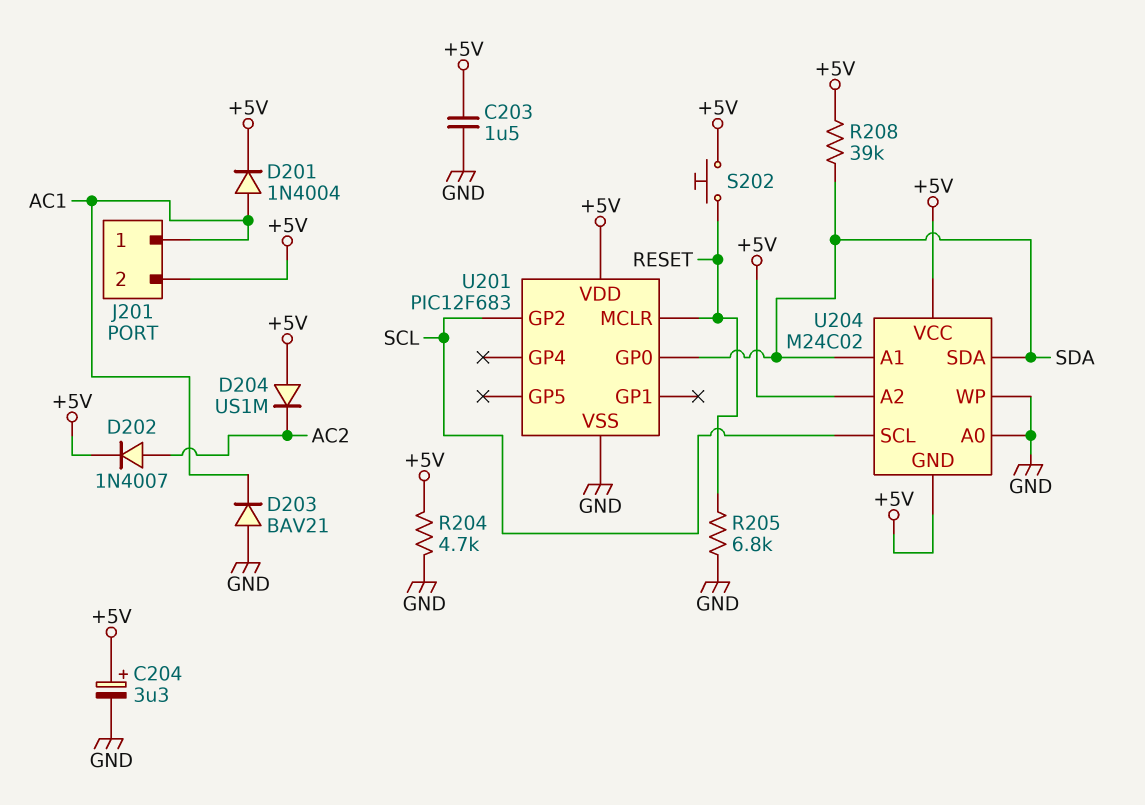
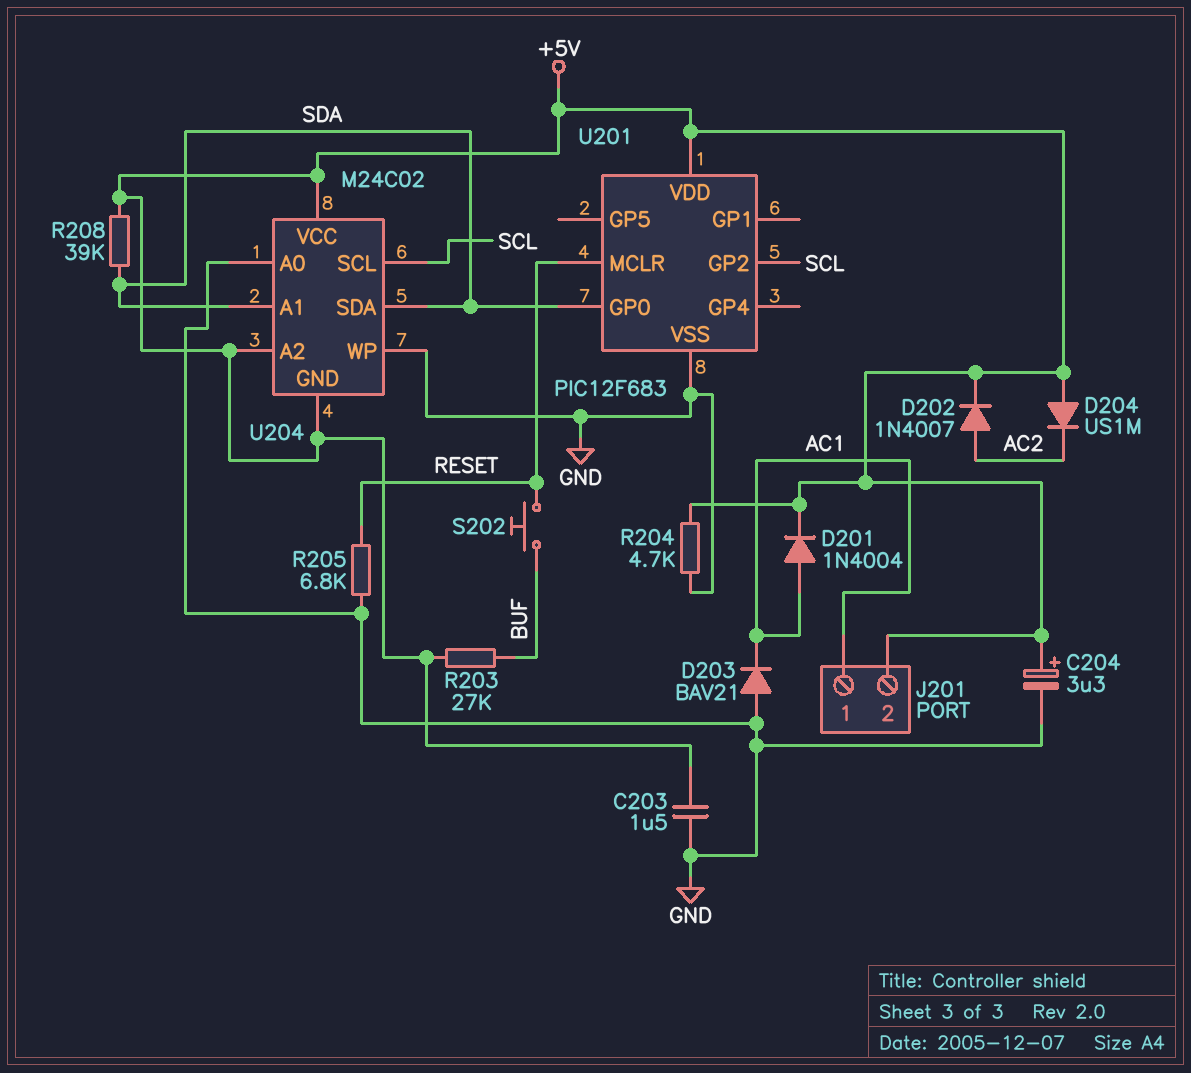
R203: none -> 27k (+5V, BUF)
S202: button (+5V, RESET) -> button (BUF, RESET)

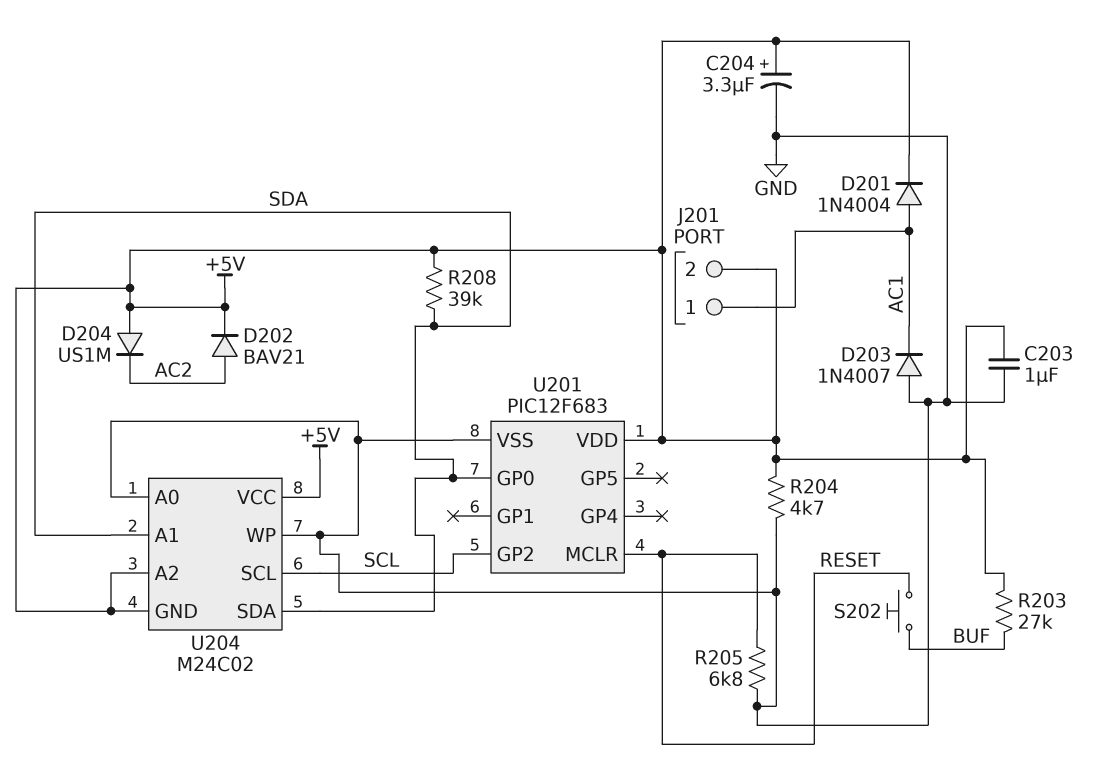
C203: 1.5uF (+5V, GND) -> 1uF (+5V, GND)
D202: diode 1N4007 (A AC2, K +5V) -> diode BAV21 (A AC2, K +5V)
D203: diode BAV21 (A GND, K AC1) -> diode 1N4007 (A GND, K AC1)

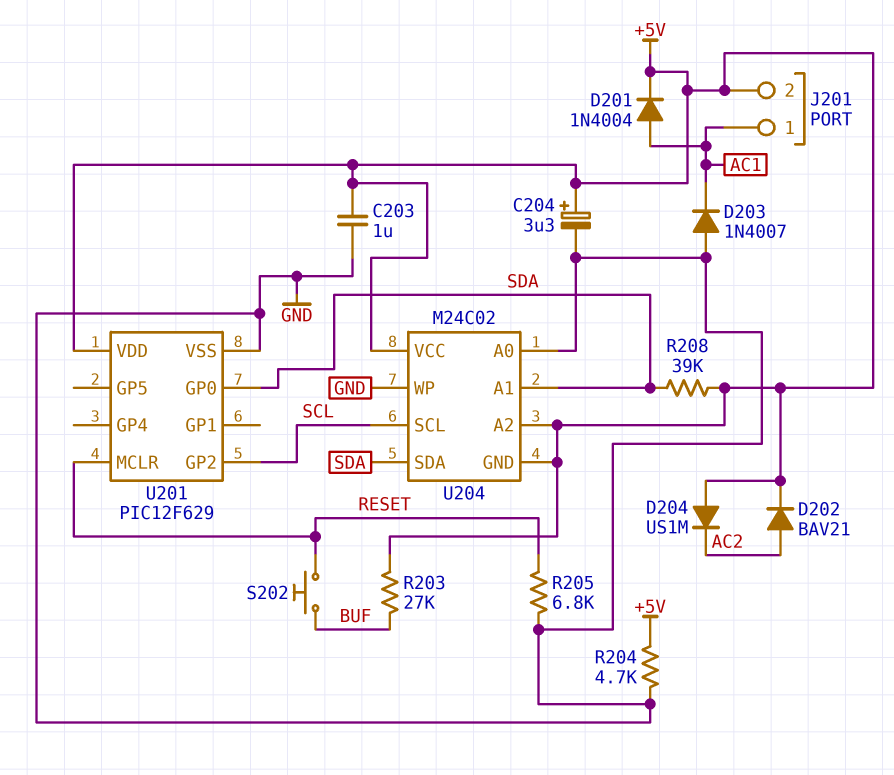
U201: PIC12F683 -> PIC12F629

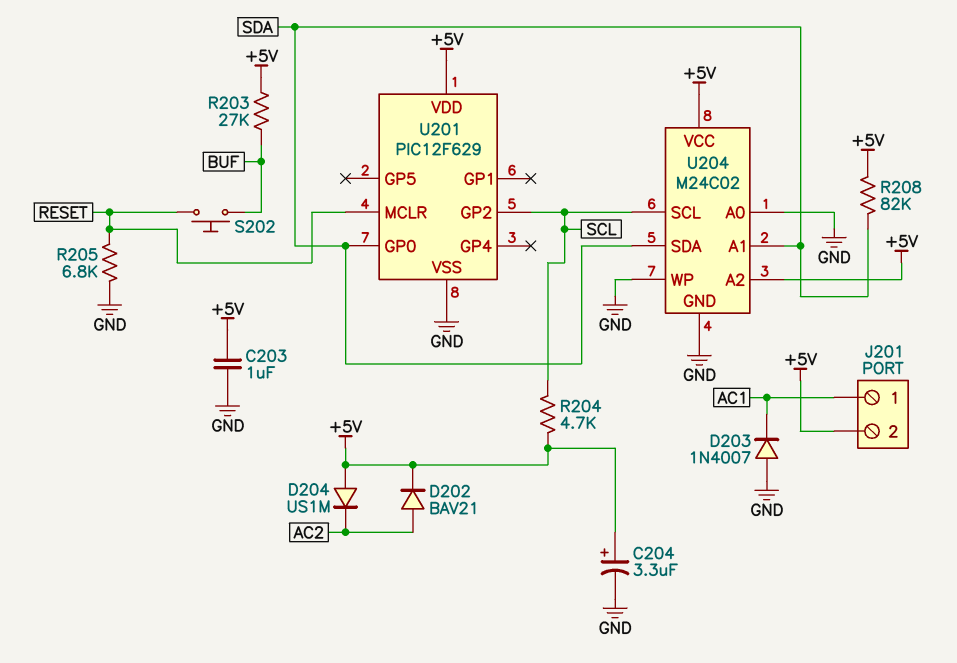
D201: diode 1N4004 (A AC1, K +5V) -> none
R204: 4.7k (+5V, GND) -> 4.7k (+5V, SCL)
R208: 39k (+5V, SDA) -> 82k (+5V, SDA)
U204 pin GND: +5V -> GND

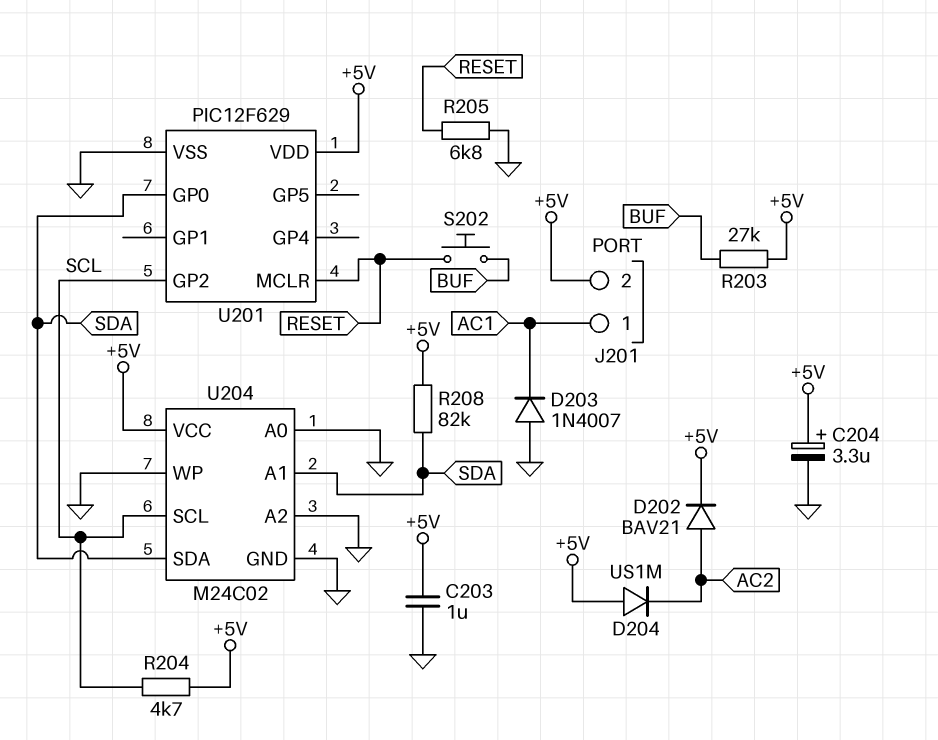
U204 pin A2: +5V -> GND

